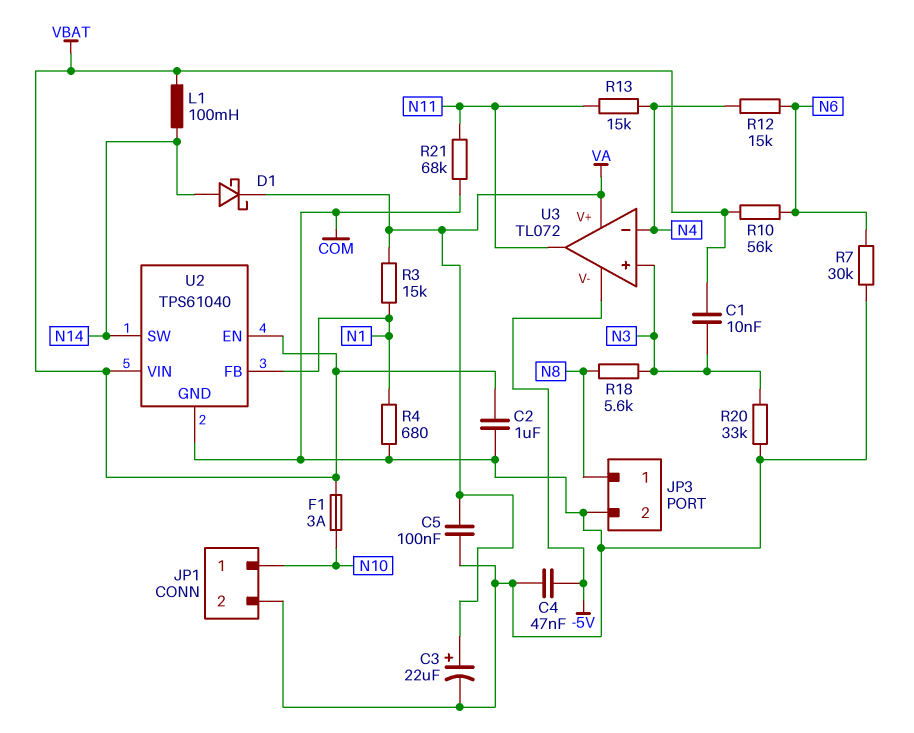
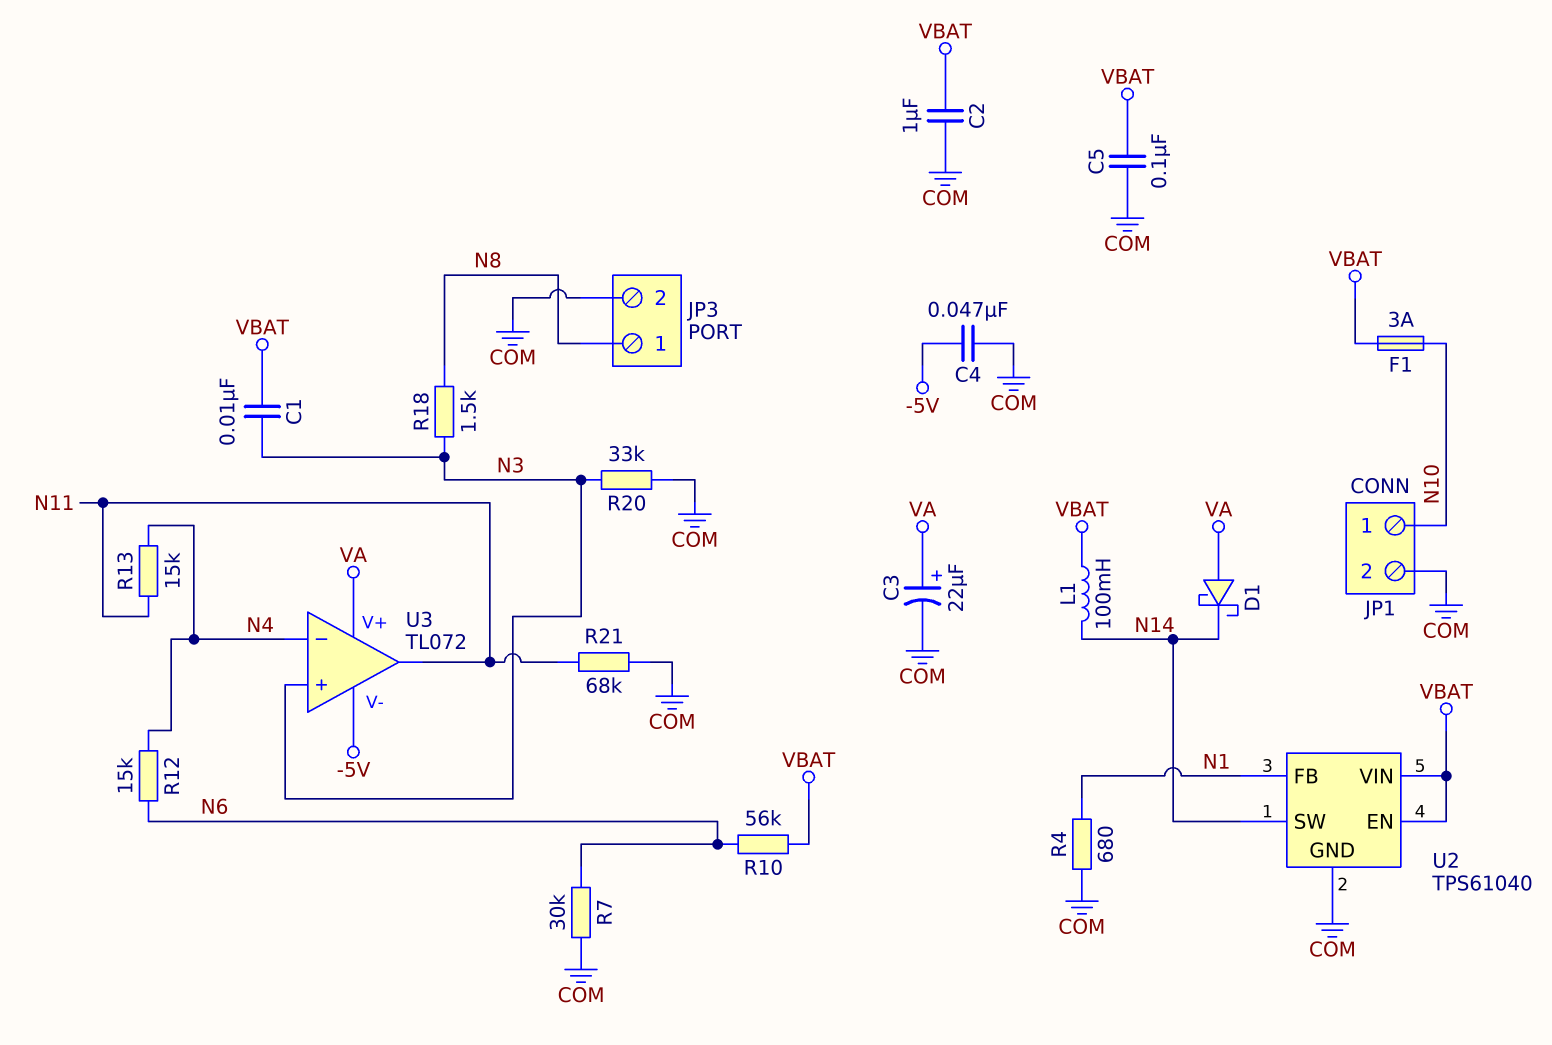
C5: 100nF (COM, VA) -> 100nF (COM, VBAT)
D1: schottky (A N14, K VA) -> schottky (A VA, K N14)
R3: 15k (N1, VA) -> none
R18: 5.6k (N3, N8) -> 1.5k (N3, N8)

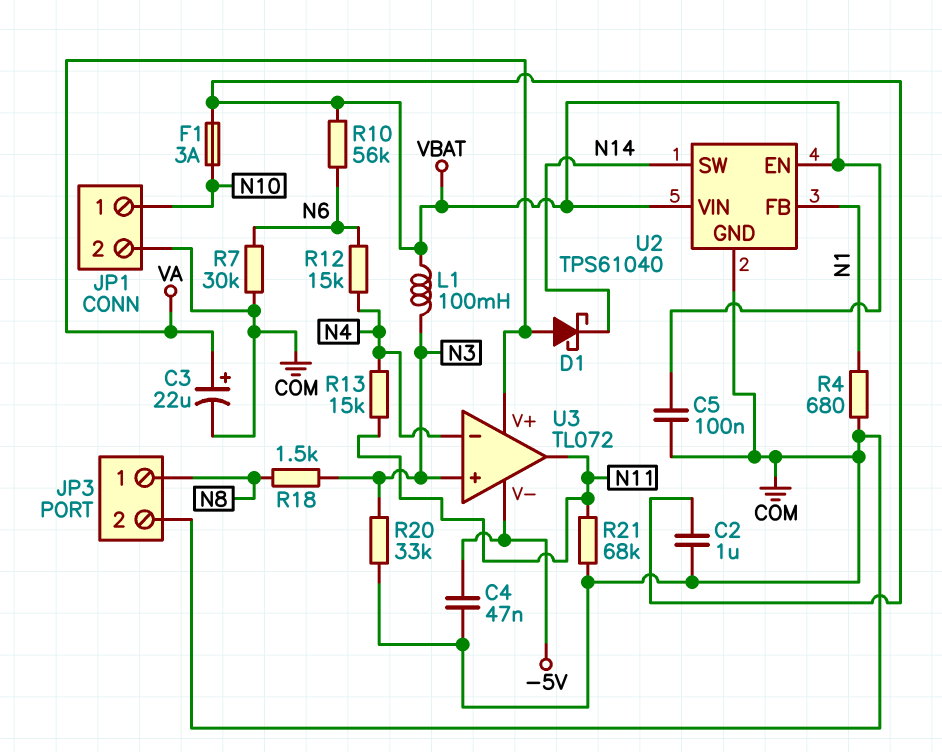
C1: 10nF (N3, VBAT) -> none
L1: 100mH (N14, VBAT) -> 100mH (N3, VBAT)

